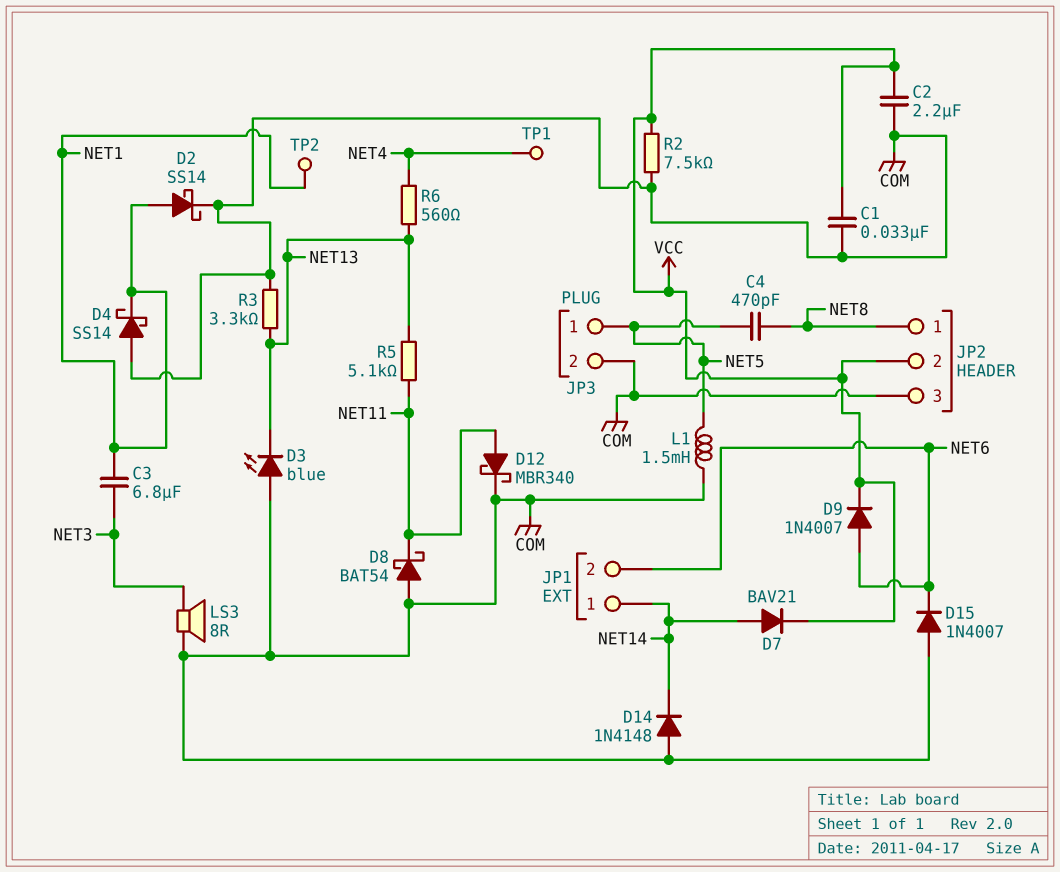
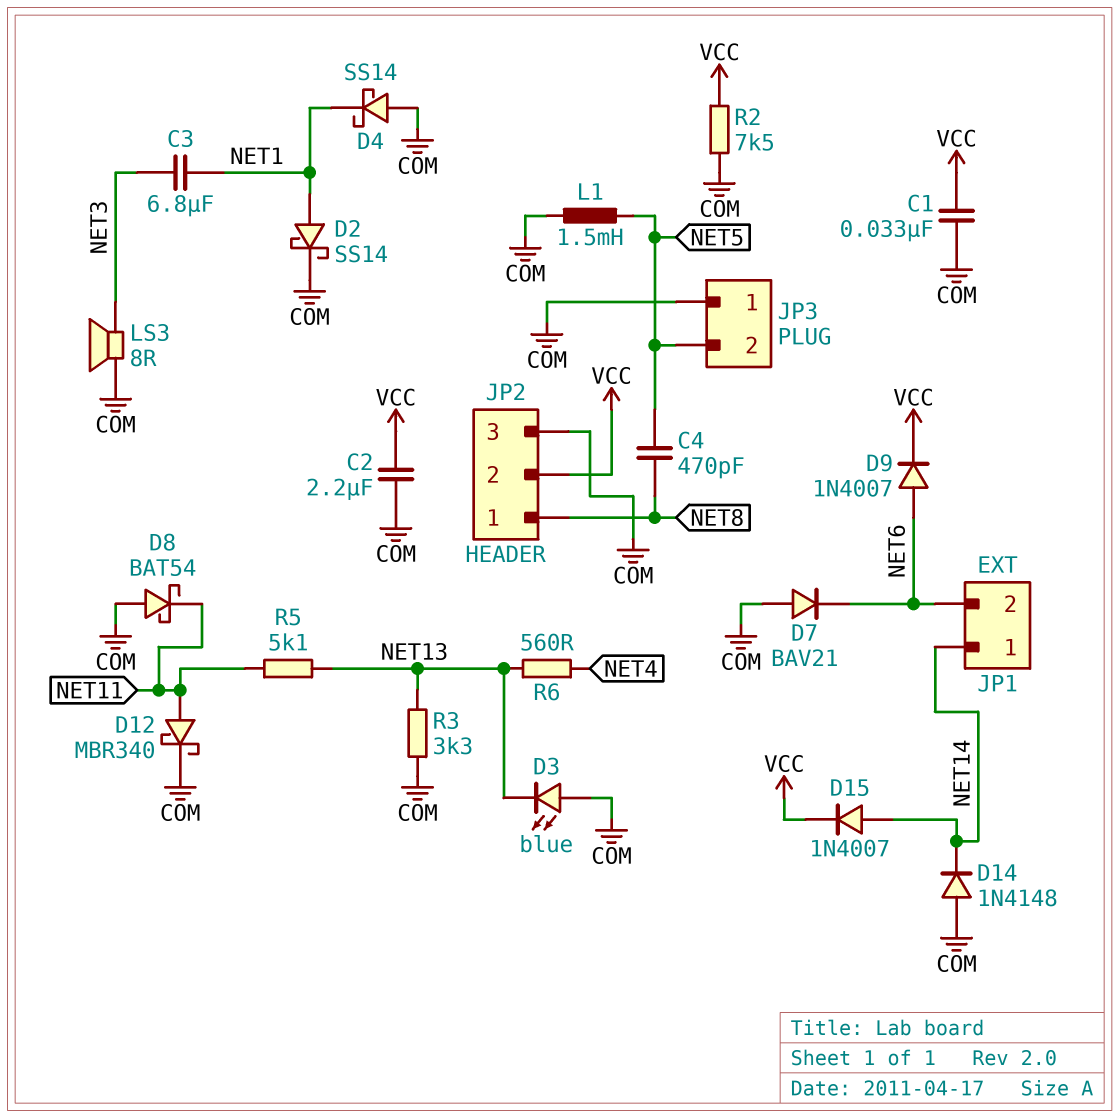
D7: diode BAV21 (A NET14, K VCC) -> diode BAV21 (A COM, K NET6)
D15: diode 1N4007 (A COM, K NET6) -> diode 1N4007 (A NET14, K VCC)
JP3 pin 1: NET5 -> COM
JP3 pin 2: COM -> NET5
TP1: test point (NET4) -> none
TP2: test point (NET1) -> none

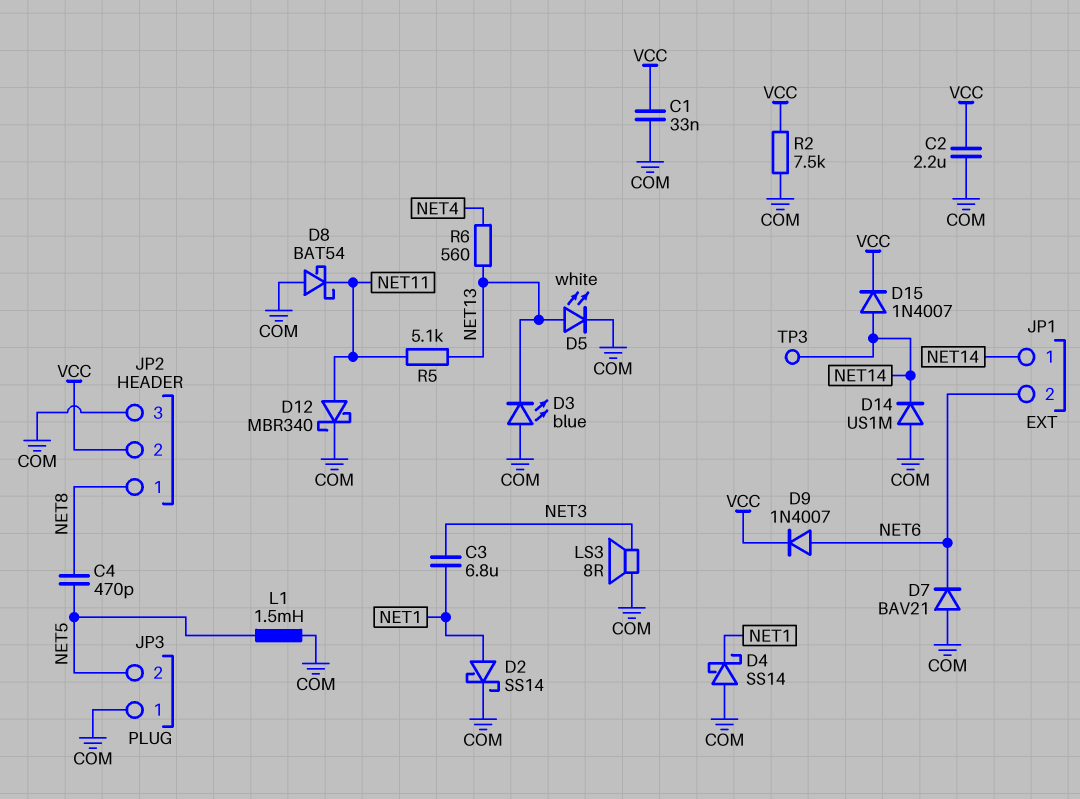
D5: none -> LED white (A NET13, K COM)
D14: diode 1N4148 (A COM, K NET14) -> diode US1M (A COM, K NET14)
R3: 3.3k (COM, NET13) -> none
TP3: none -> test point (NET14)

